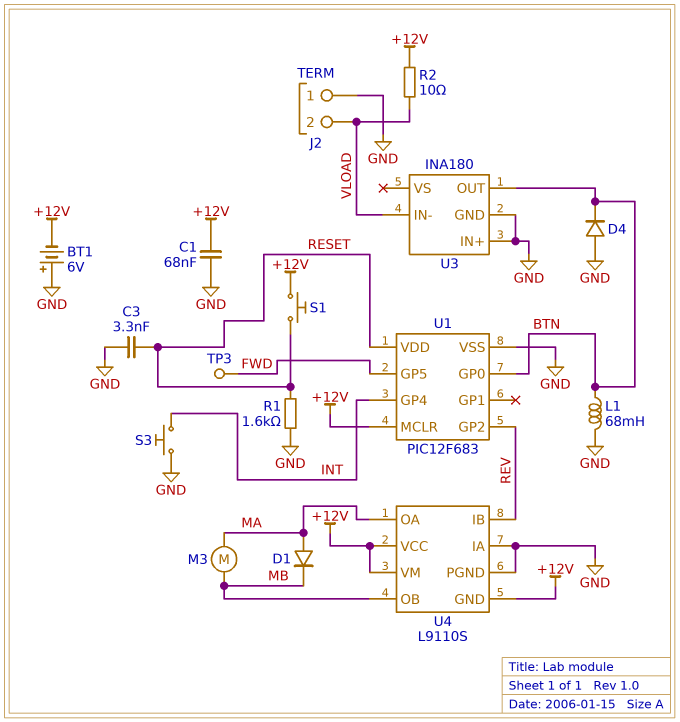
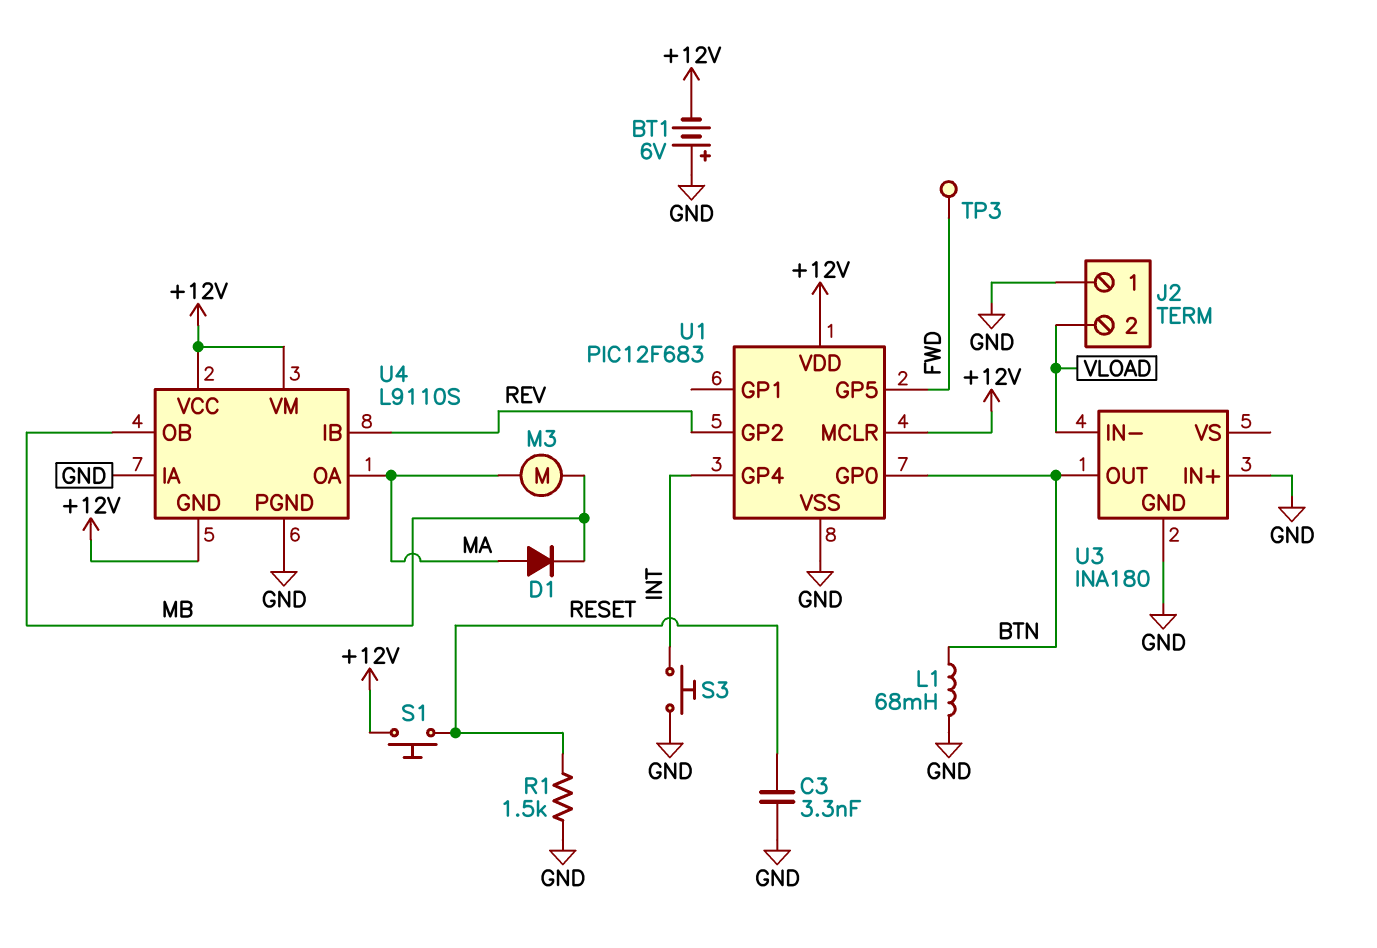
C1: 68nF (+12V, GND) -> none
D4: diode (A GND, K BTN) -> none
R1: 1.6k (GND, RESET) -> 1.5k (GND, RESET)
R2: 10 (+12V, VLOAD) -> none
U1 pin VDD: RESET -> +12V

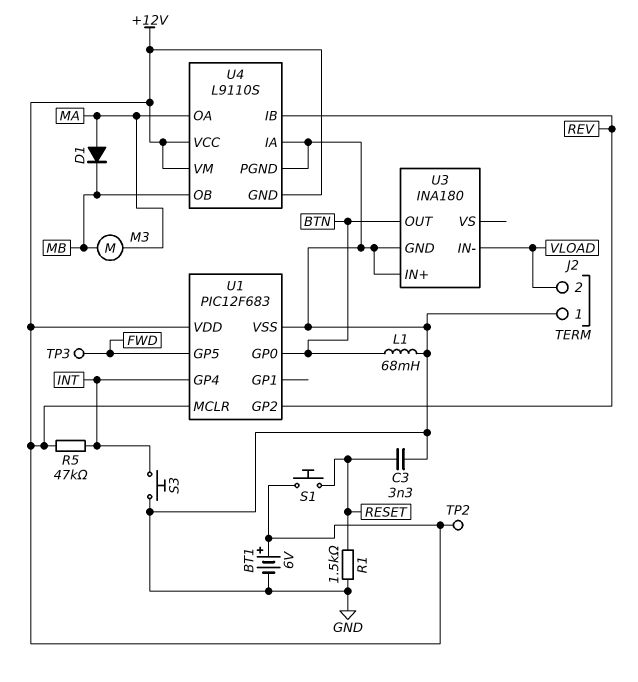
BT1: 6V (plus GND, minus +12V) -> 6V (plus +12V, minus GND)
R5: none -> 47k (+12V, INT)
TP2: none -> test point (+12V)

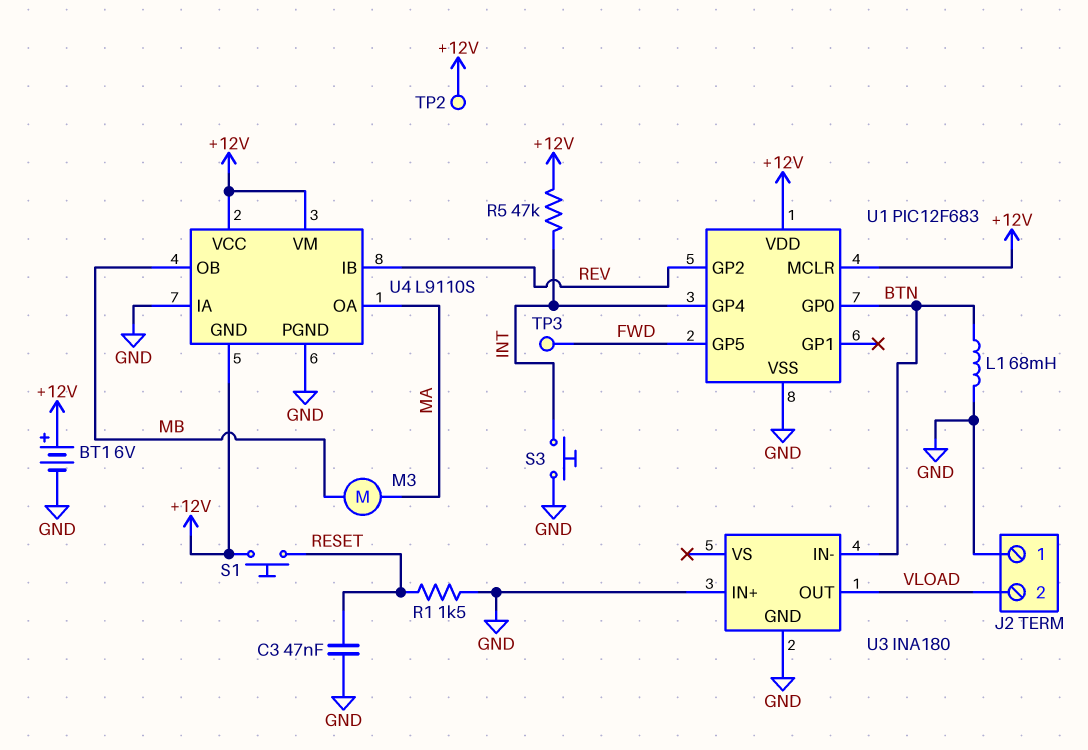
C3: 3.3nF (GND, RESET) -> 47nF (GND, RESET)
D1: diode (A MA, K MB) -> none
U3 pin IN-: VLOAD -> BTN
U3 pin OUT: BTN -> VLOAD

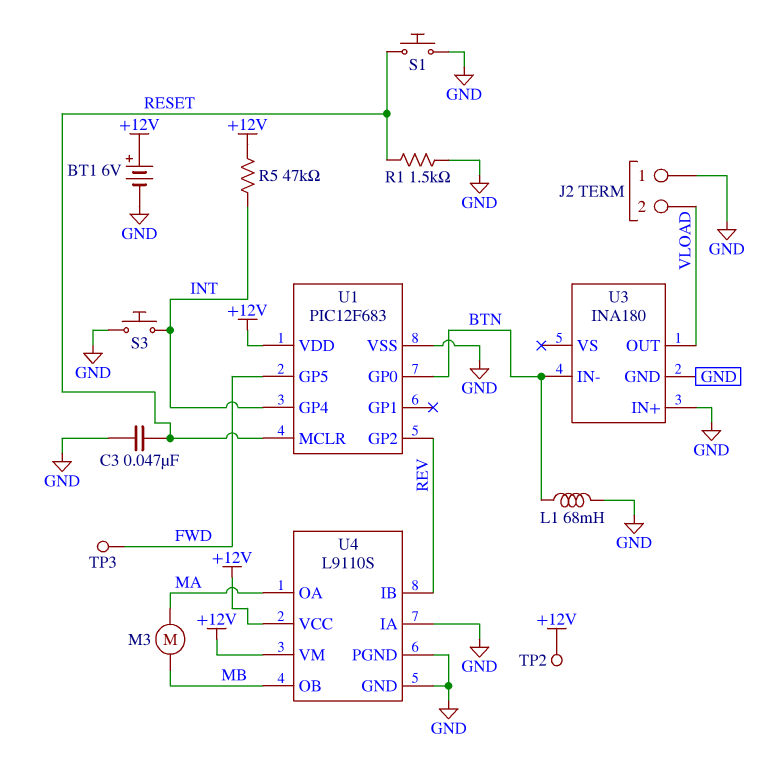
S1: button (+12V, RESET) -> button (GND, RESET)
U1 pin MCLR: +12V -> RESET
U4 pin GND: +12V -> GND

